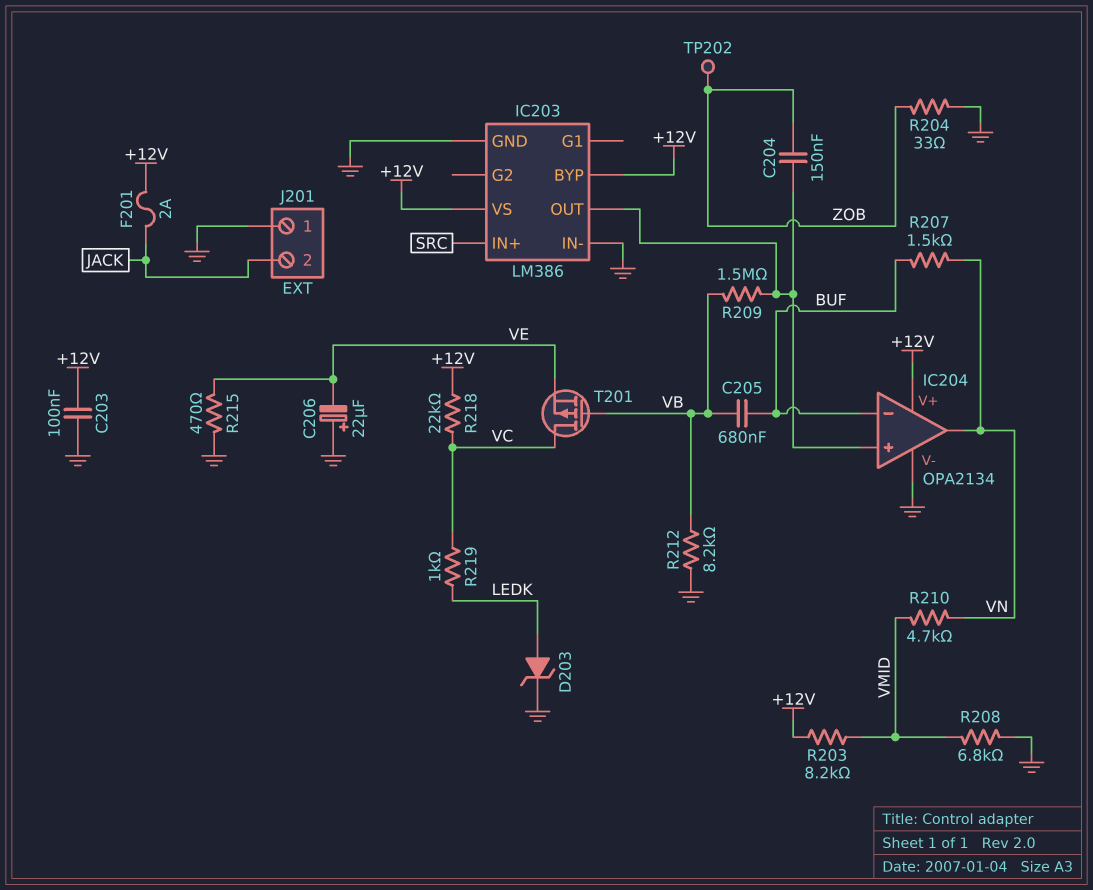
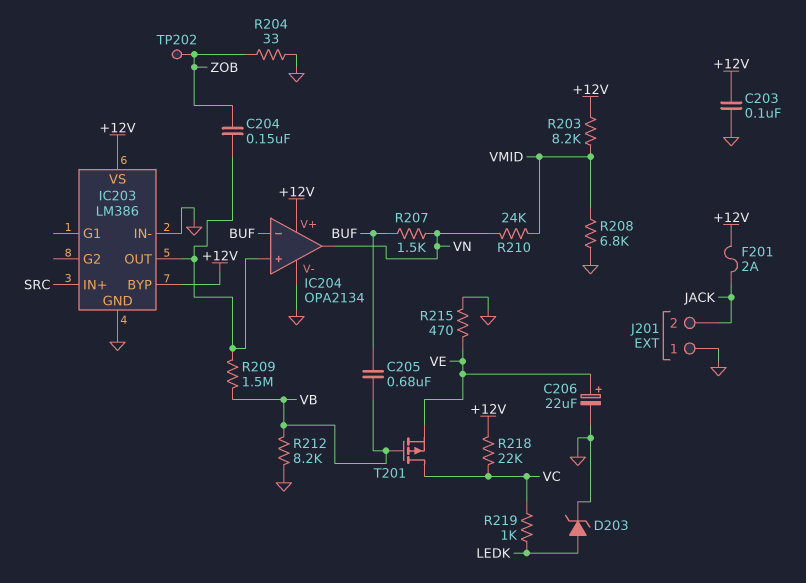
C206: 22uF (plus GND, minus VE) -> 22uF (plus VE, minus GND)
R210: 4.7k (VMID, VN) -> 24k (VMID, VN)

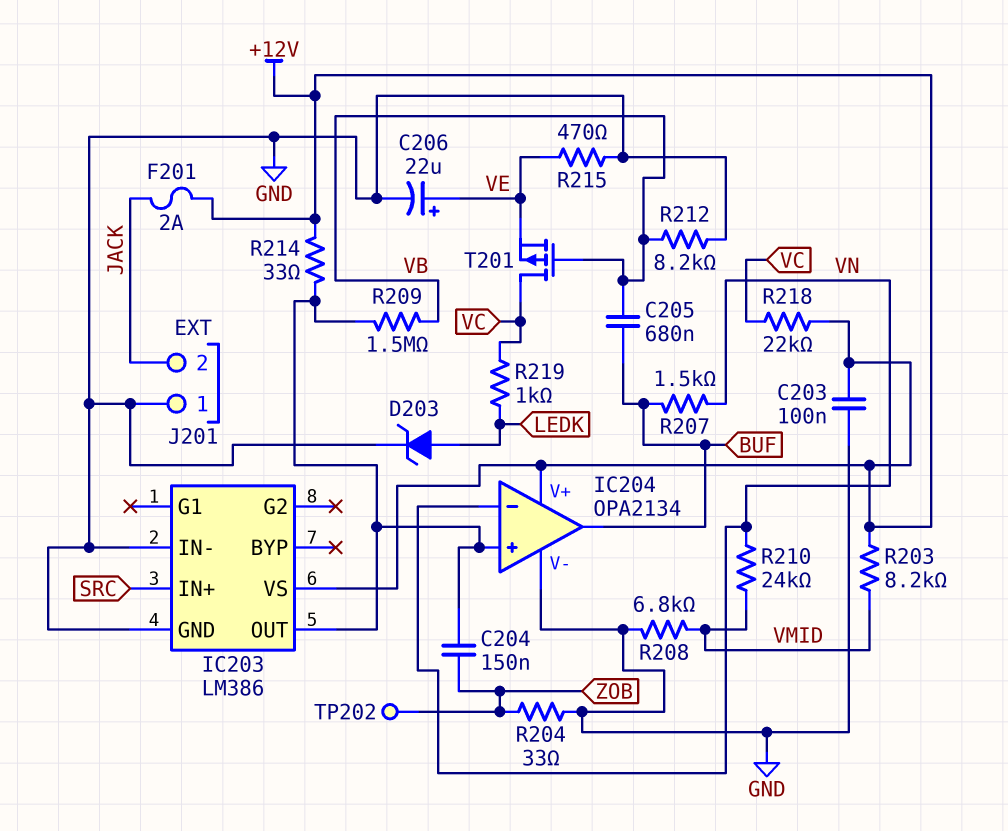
IC203 pin BYP: +12V -> none
IC204 pin in-: BUF -> VN
IC204 pin out: VN -> BUF
R214: none -> 33 (+12V, IC203/OUT)

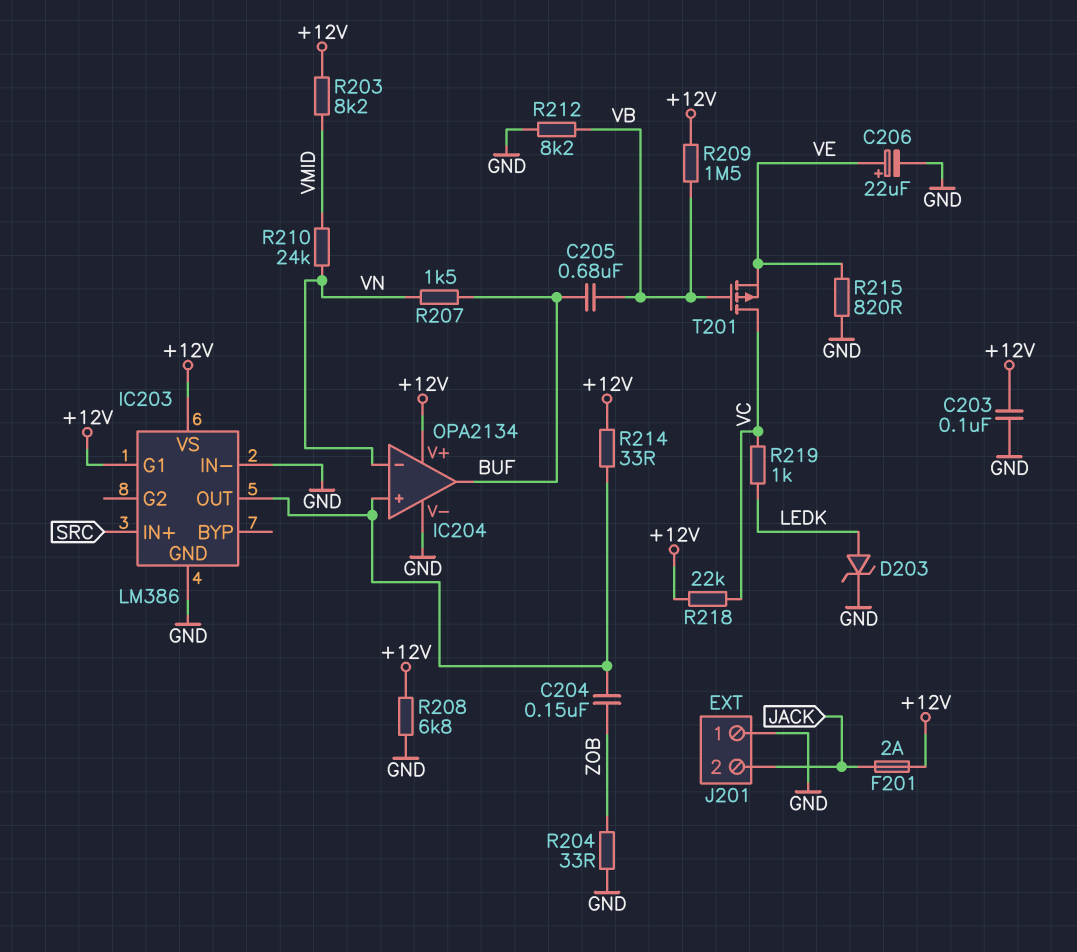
IC203 pin G1: none -> +12V
R208: 6.8k (GND, VMID) -> 6.8k (+12V, GND)
R209: 1.5M (IC203/OUT, VB) -> 1.5M (+12V, VB)
R215: 470 (GND, VE) -> 820 (GND, VE)
TP202: test point (ZOB) -> none

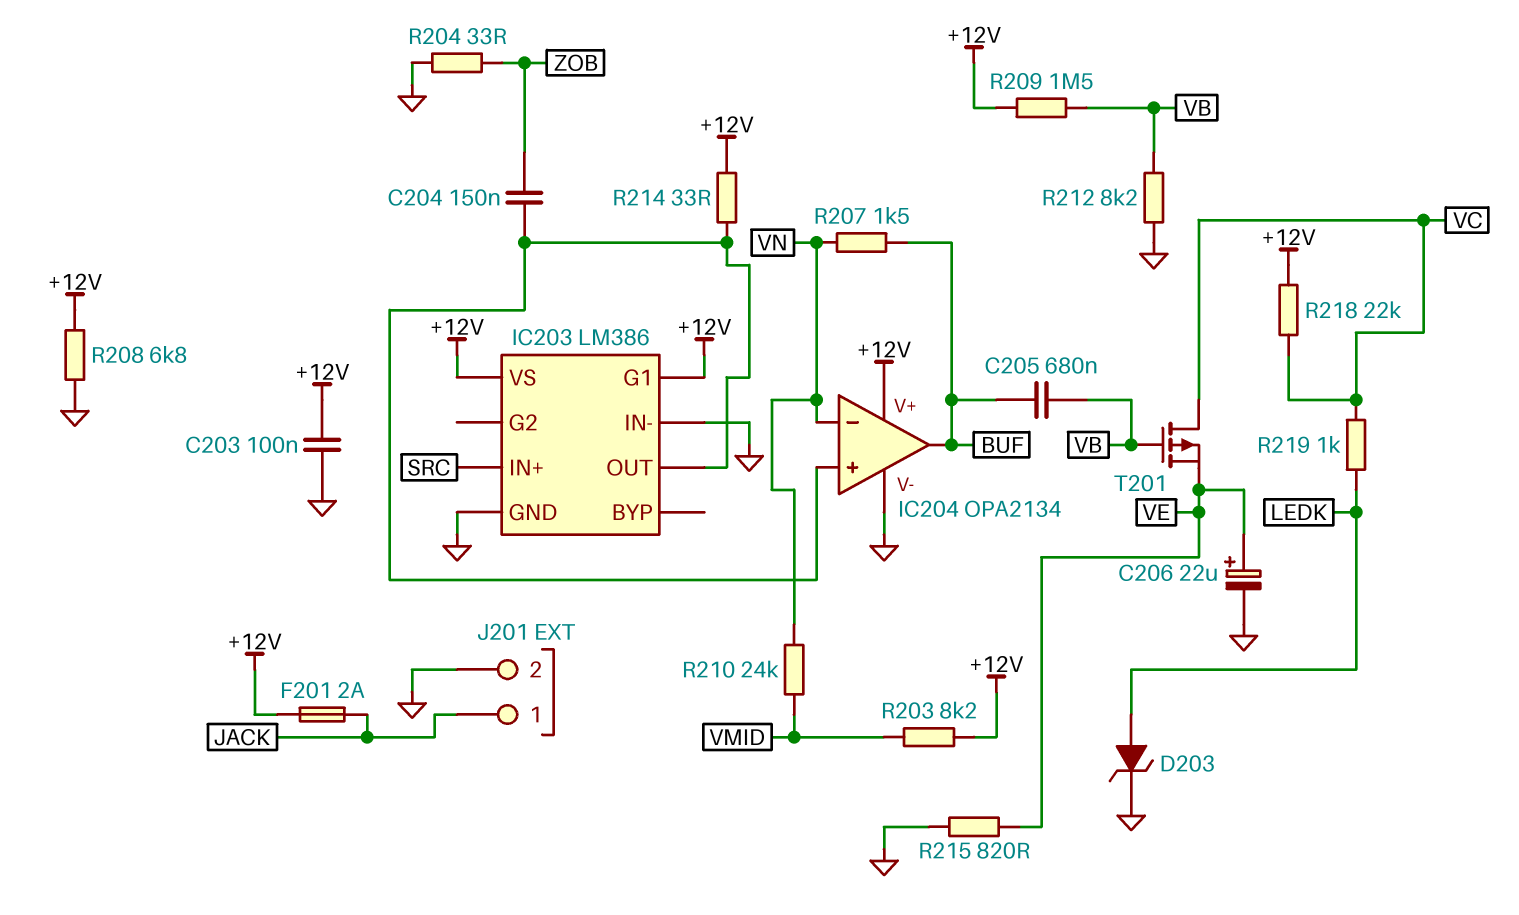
J201 pin 1: GND -> JACK
J201 pin 2: JACK -> GND

